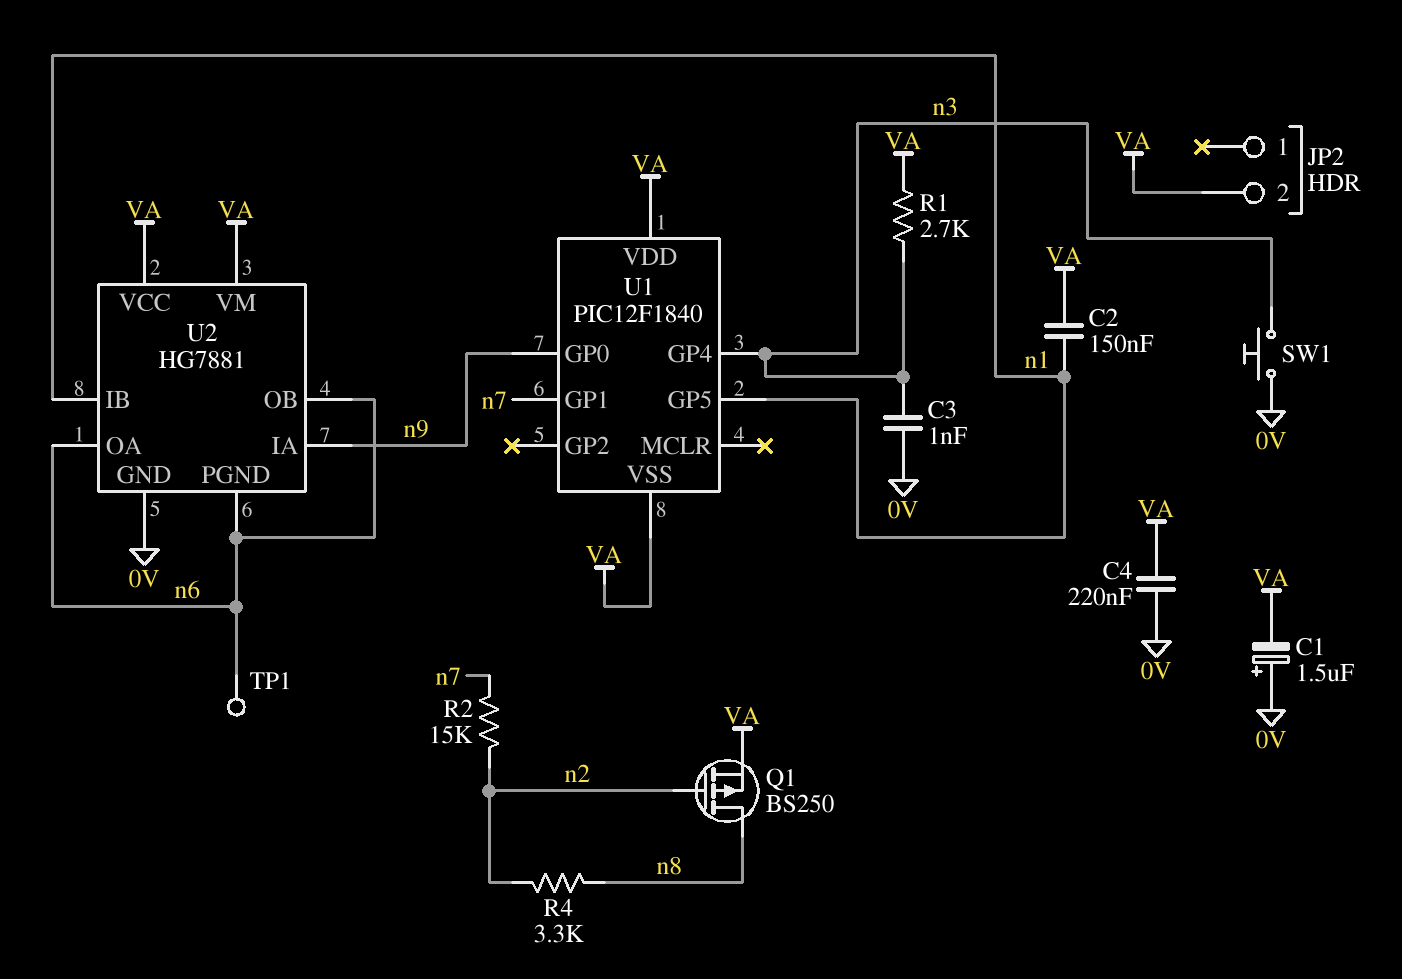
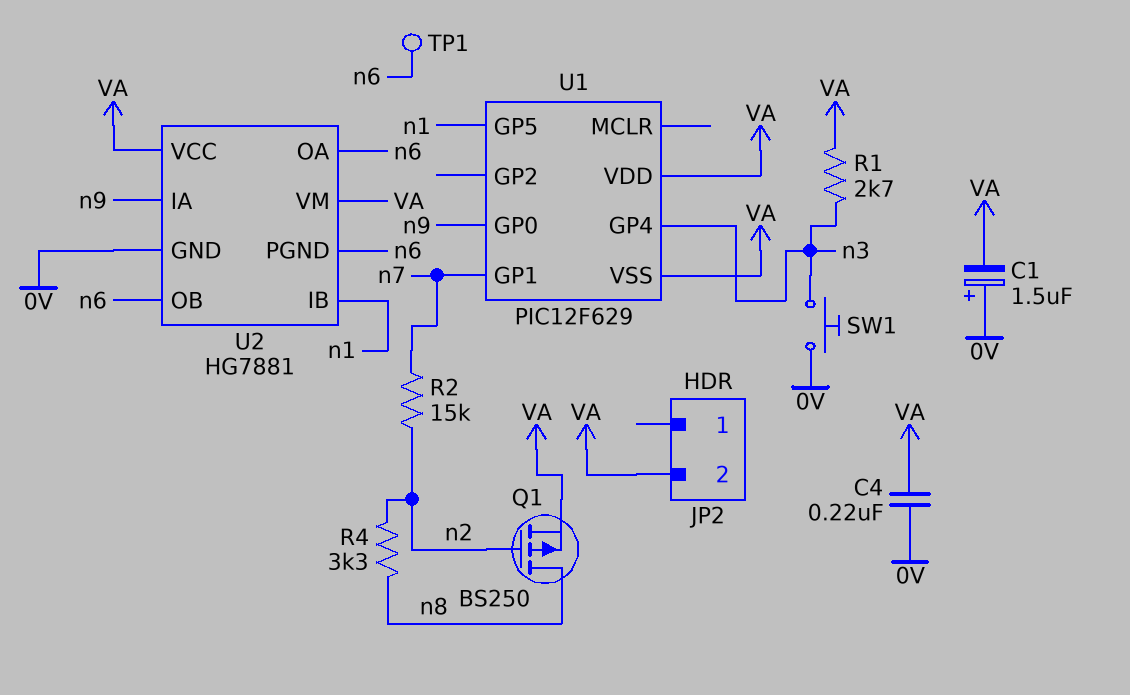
C2: 150nF (VA, n1) -> none
C3: 1nF (0V, n3) -> none
U1: PIC12F1840 -> PIC12F629

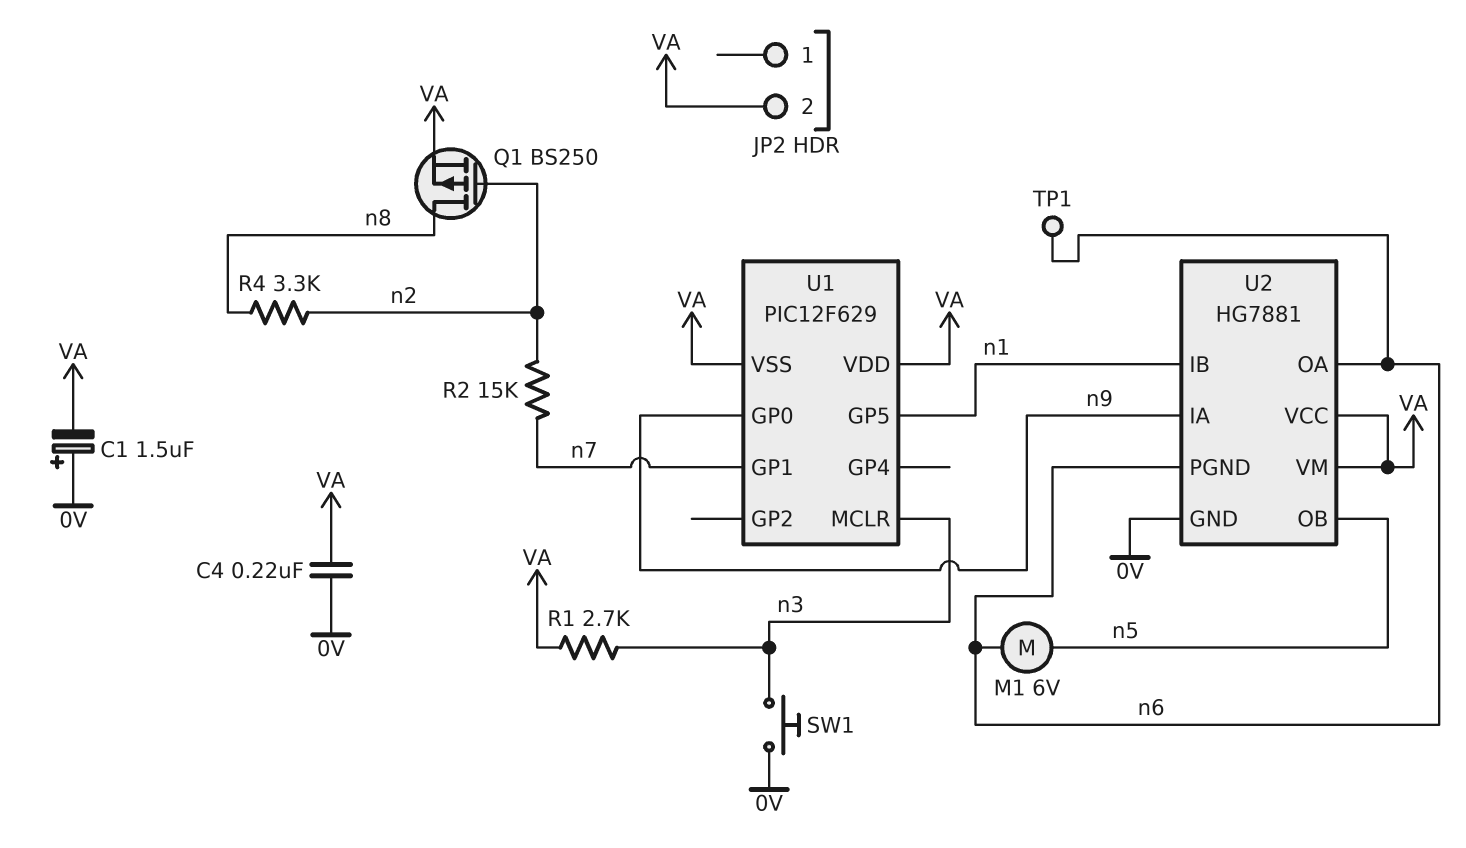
M1: none -> motor 6V (n5, n6)
U1 pin GP4: n3 -> none
U1 pin MCLR: none -> n3
U2 pin OB: n6 -> n5

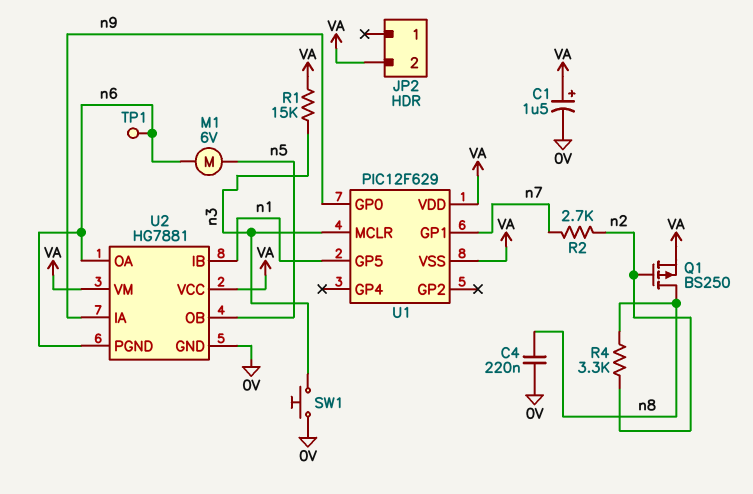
C1: 1.5uF (plus 0V, minus VA) -> 1.5uF (plus VA, minus 0V)
C4: 220nF (0V, VA) -> 220nF (0V, n8)
R1: 2.7k (VA, n3) -> 15k (VA, n3)
R2: 15k (n2, n7) -> 2.7k (n2, n7)

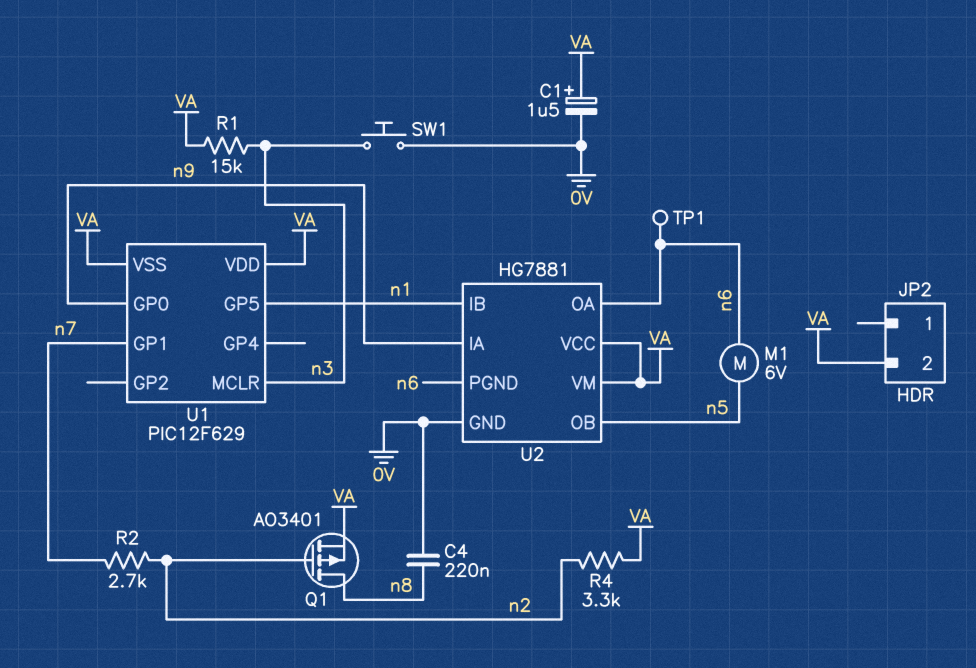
Q1: PMOS BS250 (G n2, D n8, S VA) -> PMOS AO3401 (G n2, D n8, S VA)
R4: 3.3k (n2, n8) -> 3.3k (VA, n2)

